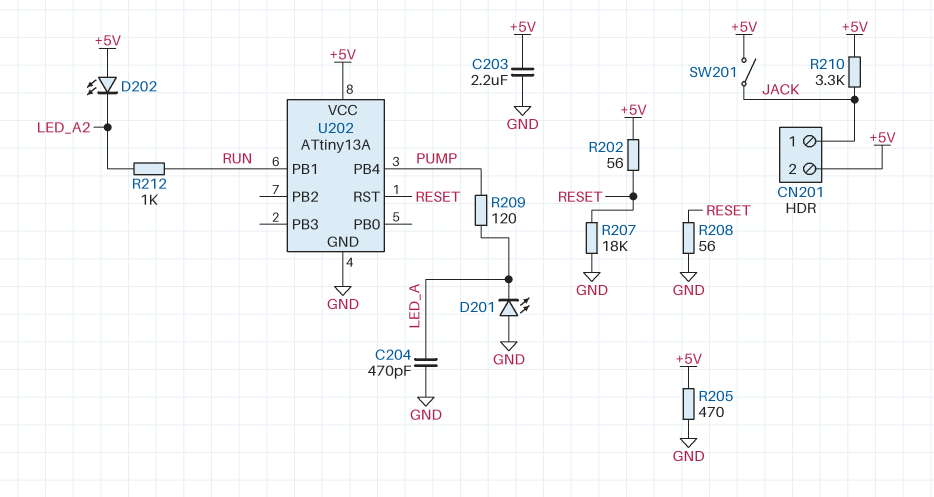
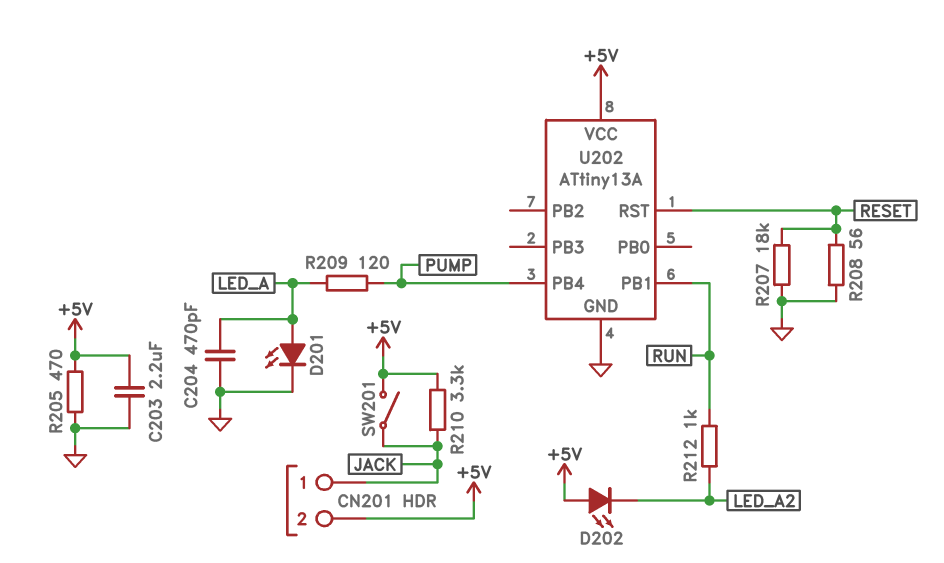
D201: LED (A GND, K LED_A) -> LED (A LED_A, K GND)
R202: 56 (+5V, RESET) -> none

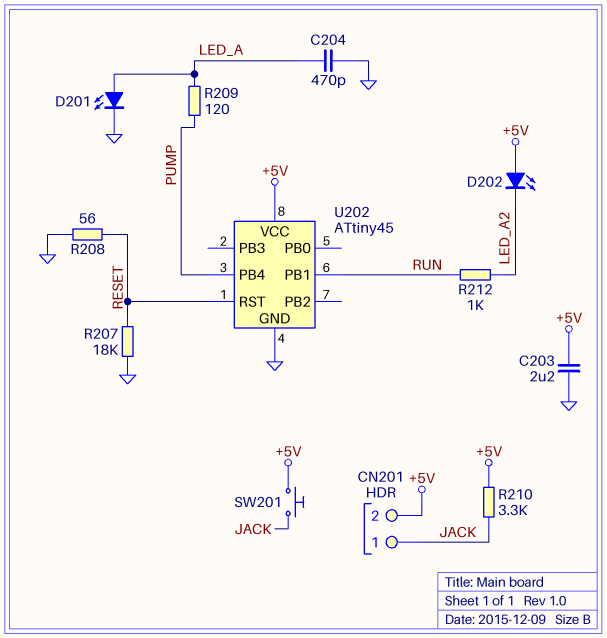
R205: 470 (+5V, GND) -> none
SW201: switch (+5V, JACK) -> button (+5V, JACK)
U202: ATtiny13A -> ATtiny45

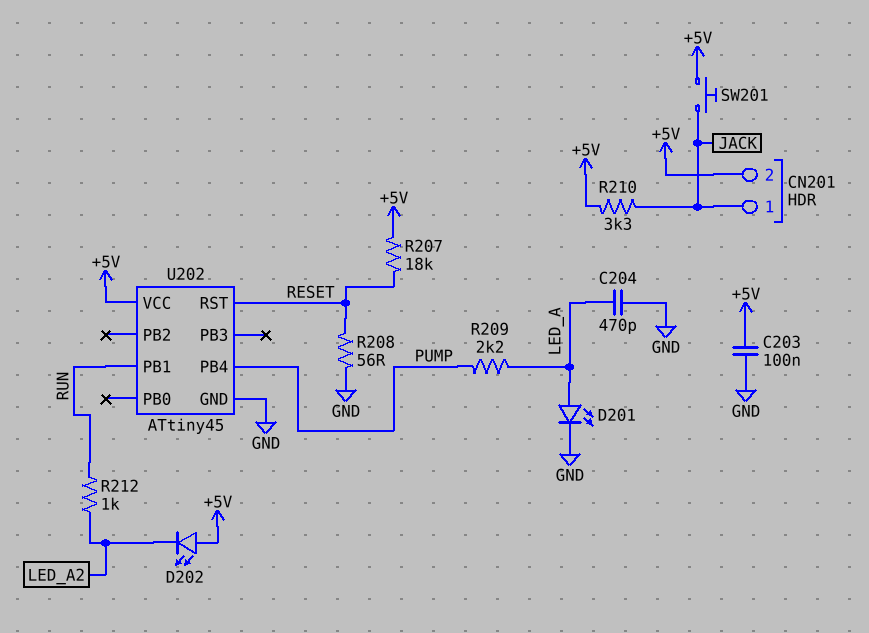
C203: 2.2uF (+5V, GND) -> 100nF (+5V, GND)
R207: 18k (GND, RESET) -> 18k (+5V, RESET)
R209: 120 (LED_A, PUMP) -> 2.2k (LED_A, PUMP)

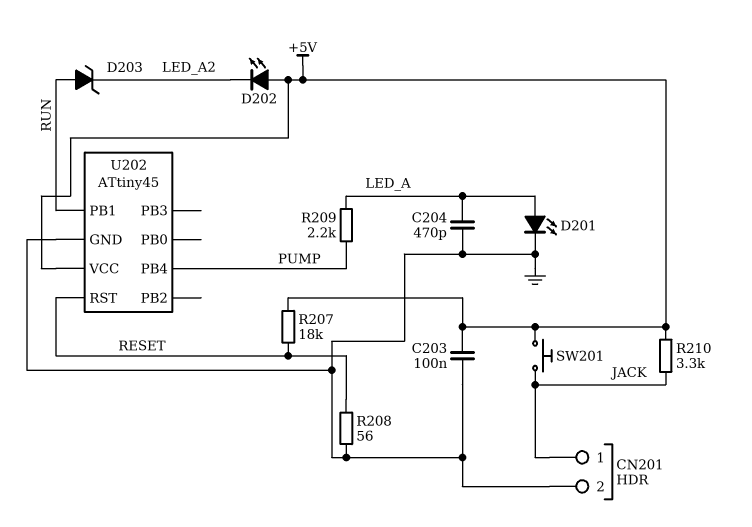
CN201 pin 2: +5V -> GND
D203: none -> zener (A RUN, K LED_A2)
R212: 1k (LED_A2, RUN) -> none

